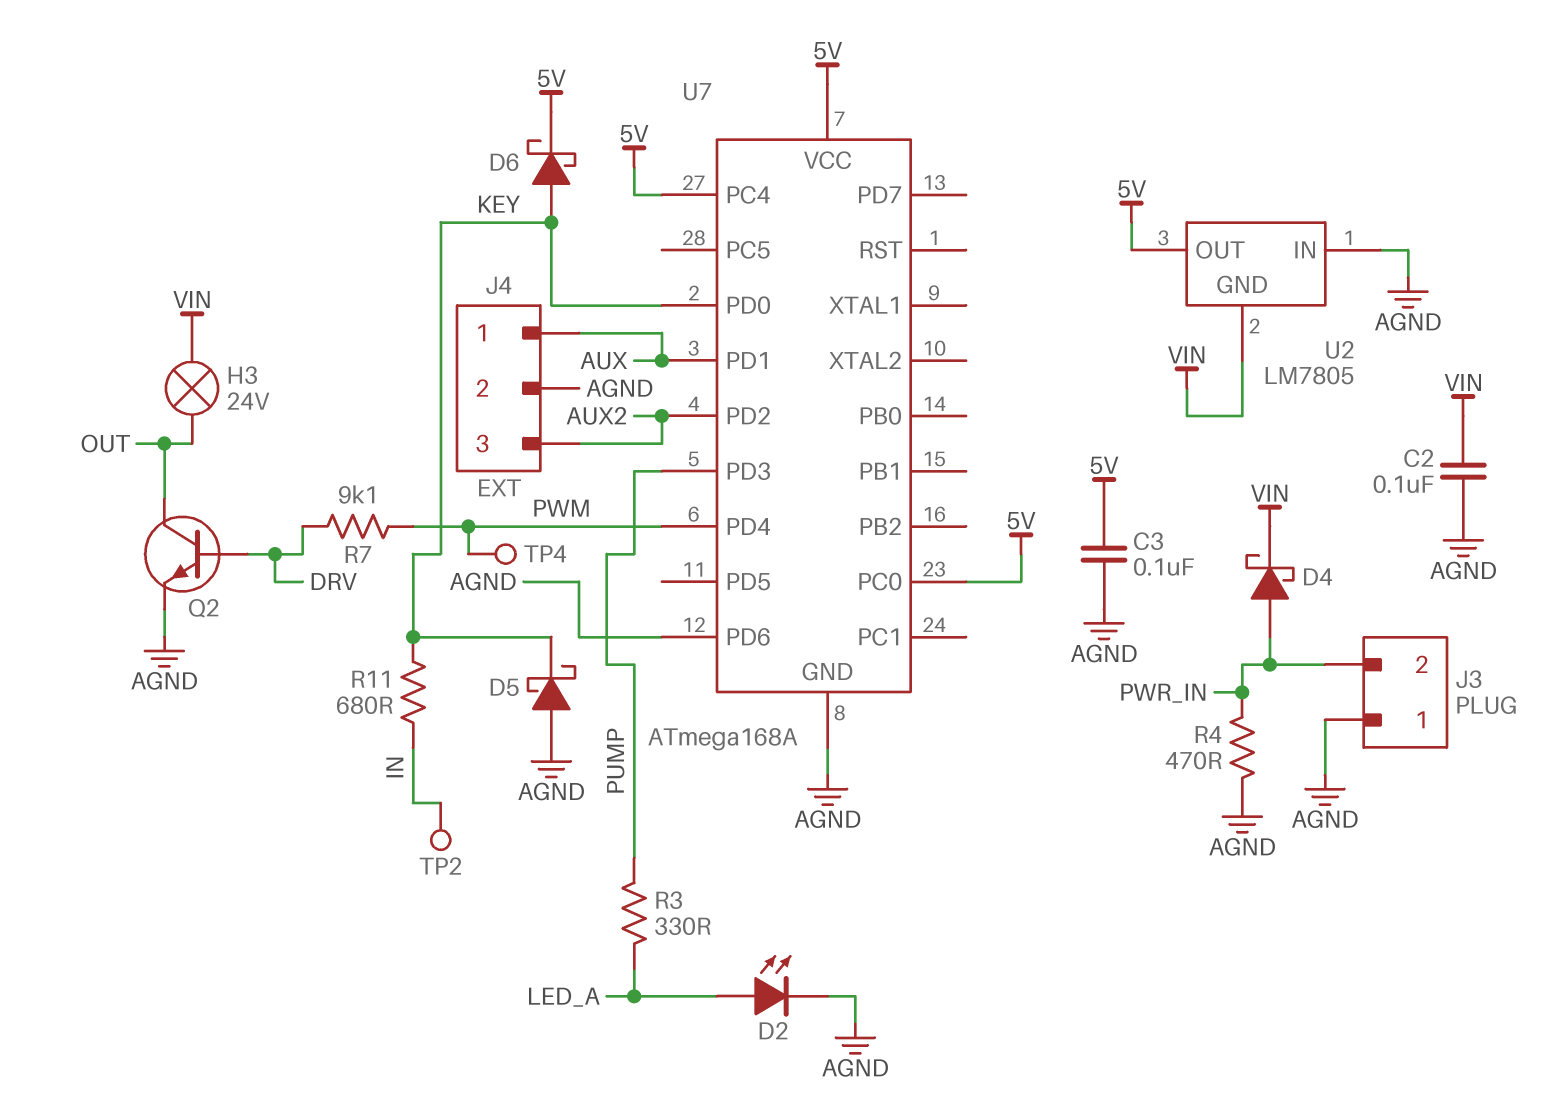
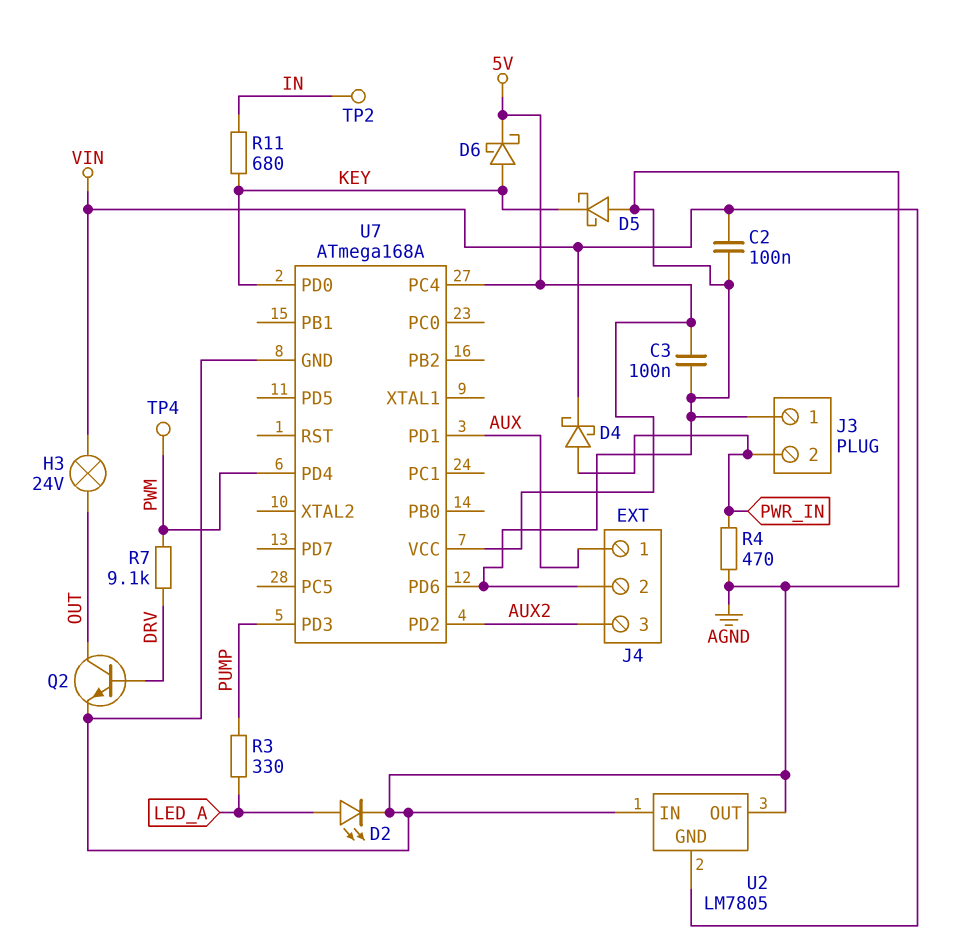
U2 pin OUT: 5V -> AGND
U7 pin PC0: 5V -> none

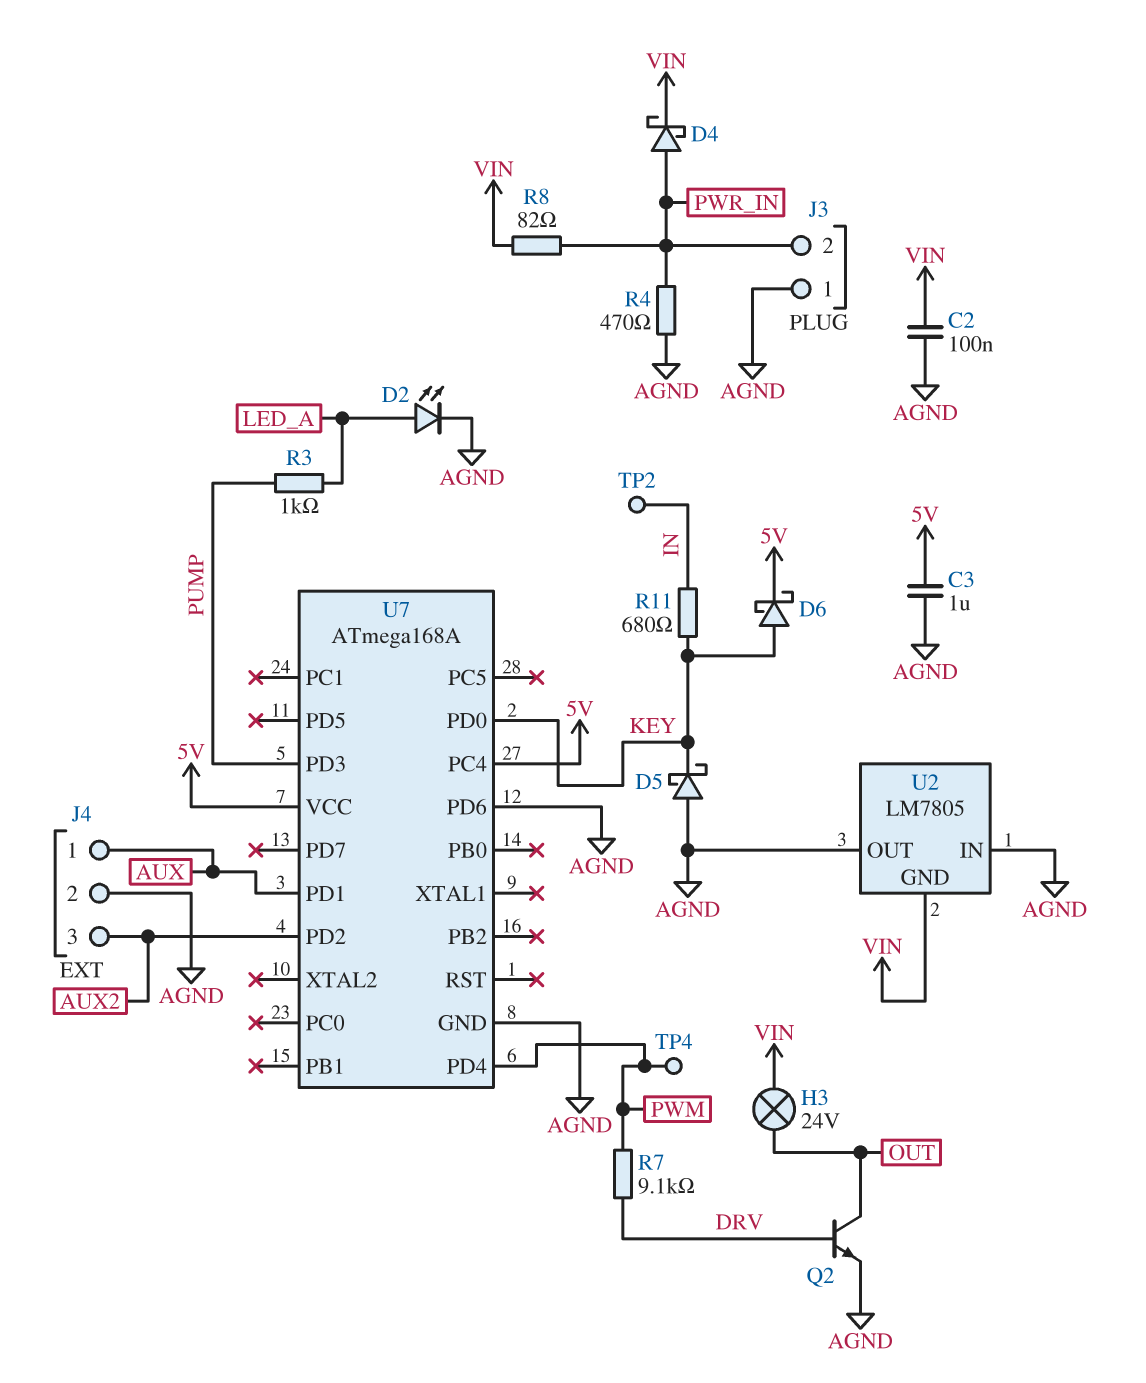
C3: 100nF (5V, AGND) -> 1uF (5V, AGND)
R3: 330 (LED_A, PUMP) -> 1k (LED_A, PUMP)
R8: none -> 82 (PWR_IN, VIN)

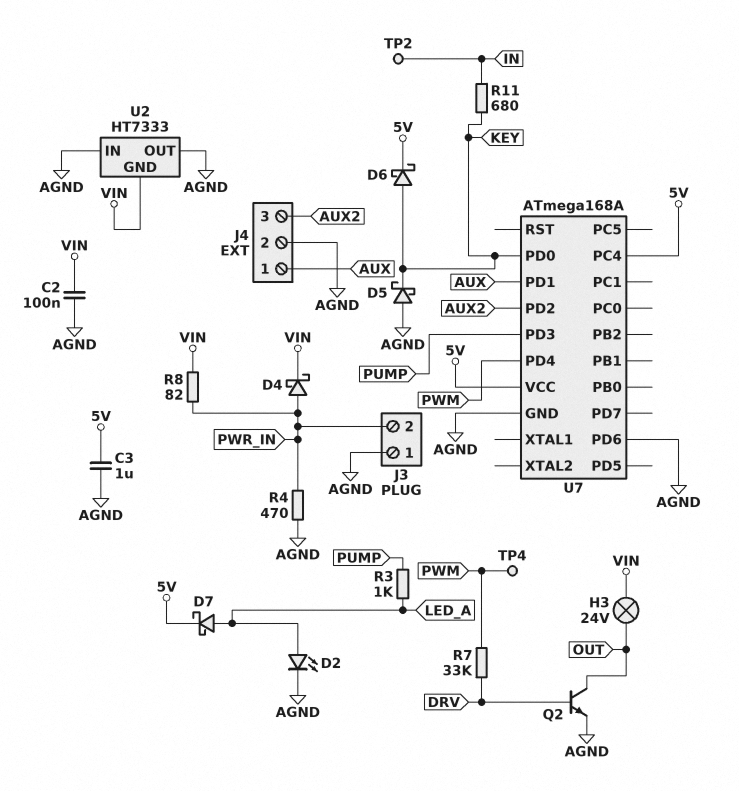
D7: none -> schottky (A LED_A, K 5V)
R7: 9.1k (DRV, PWM) -> 33k (DRV, PWM)
U2: LM7805 -> HT7333

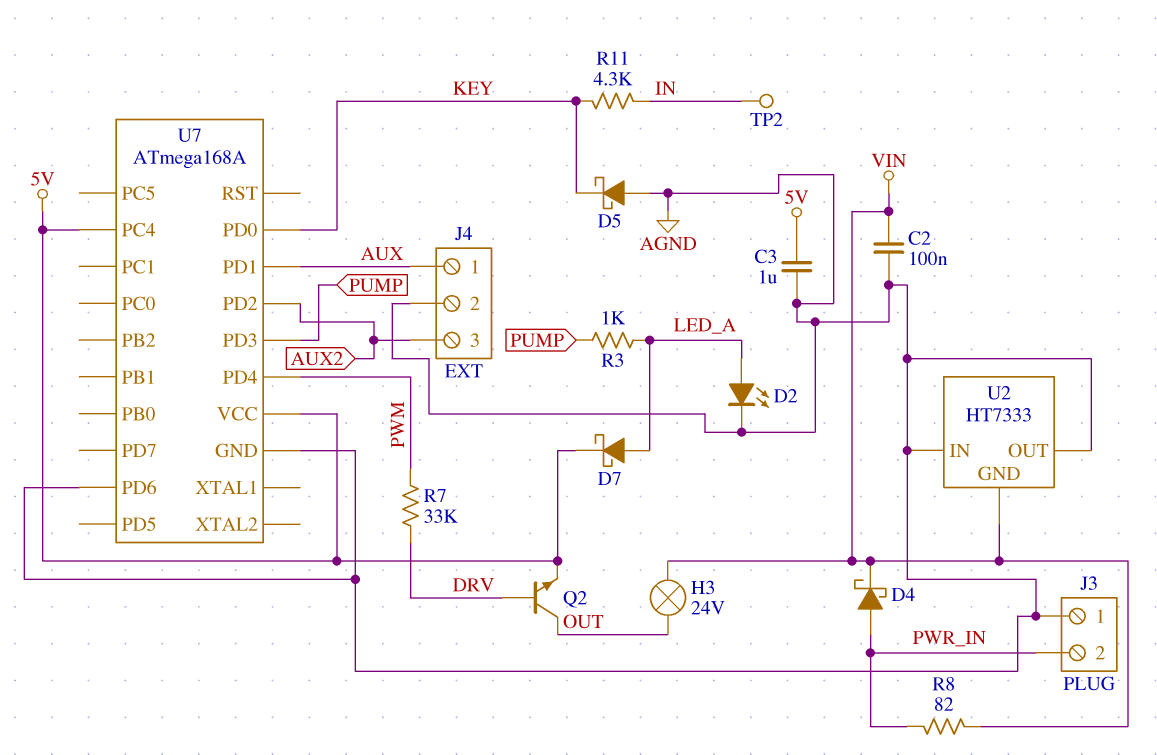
D6: schottky (A KEY, K 5V) -> none
Q2: NPN (B DRV, C OUT, E AGND) -> NPN (B DRV, C OUT, E 5V)
R4: 470 (AGND, PWR_IN) -> none
R11: 680 (IN, KEY) -> 4.3k (IN, KEY)
TP4: test point (PWM) -> none

